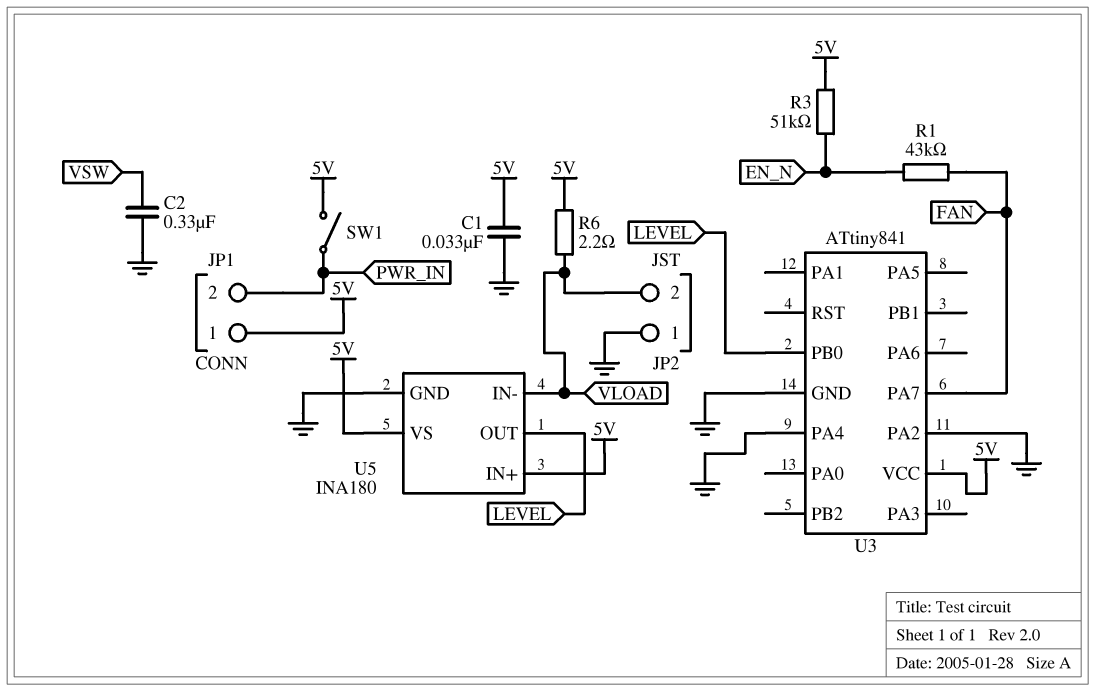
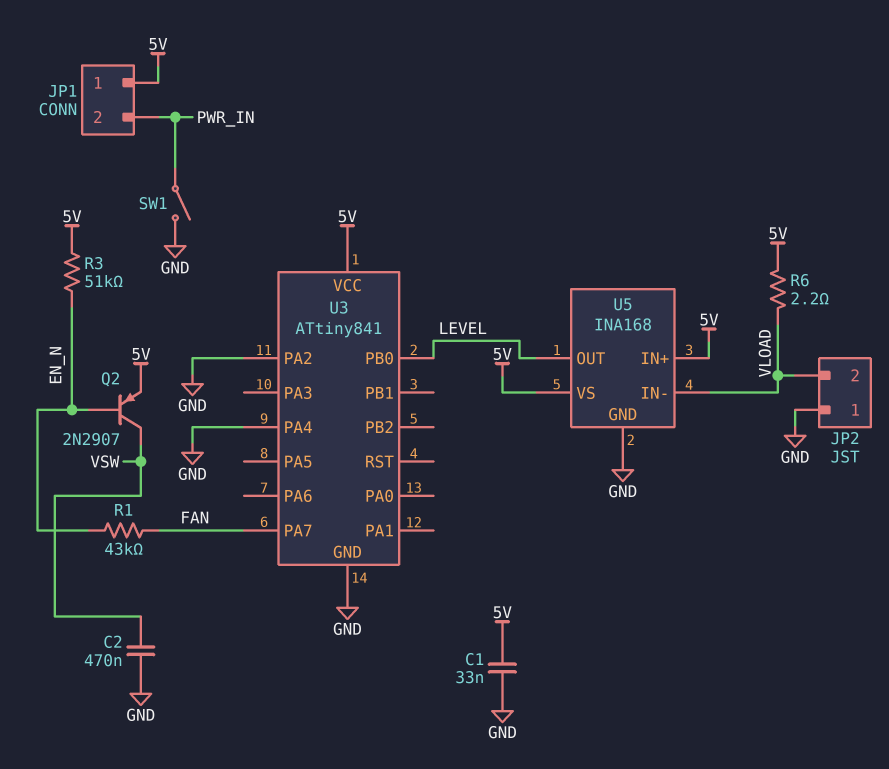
C2: 330nF (GND, VSW) -> 470nF (GND, VSW)
Q2: none -> PNP 2N2907 (B EN_N, C VSW, E 5V)
SW1: switch (5V, PWR_IN) -> switch (GND, PWR_IN)
U5: INA180 -> INA168

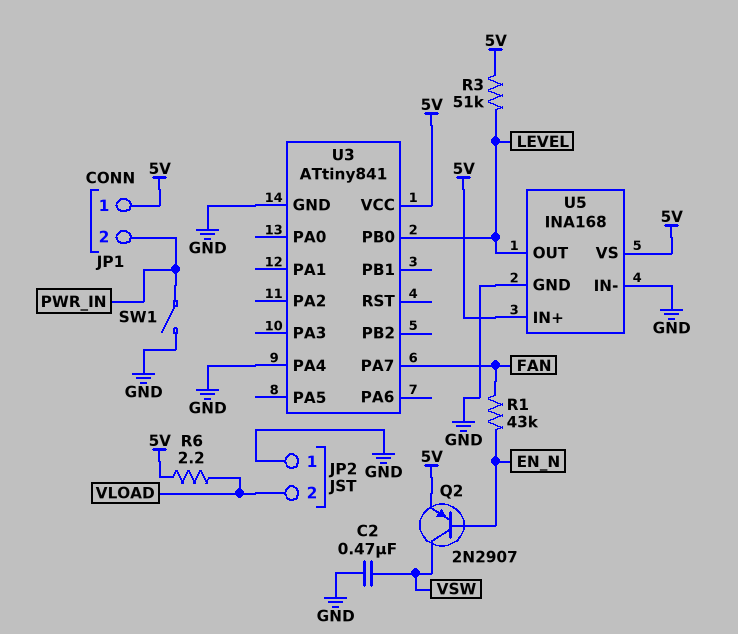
C1: 33nF (5V, GND) -> none
R3: 51k (5V, EN_N) -> 51k (5V, LEVEL)
U3 pin PA2: GND -> none
U5 pin IN-: VLOAD -> GND

